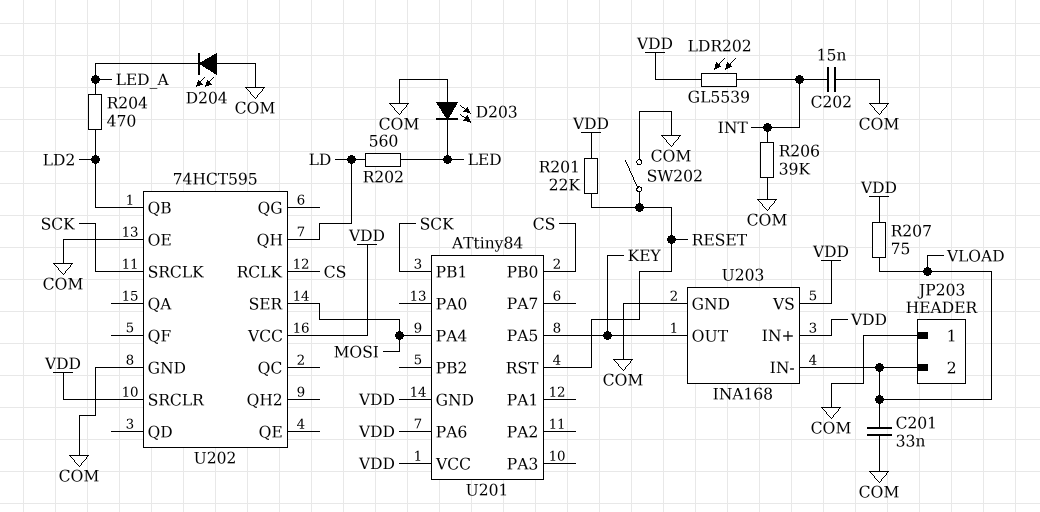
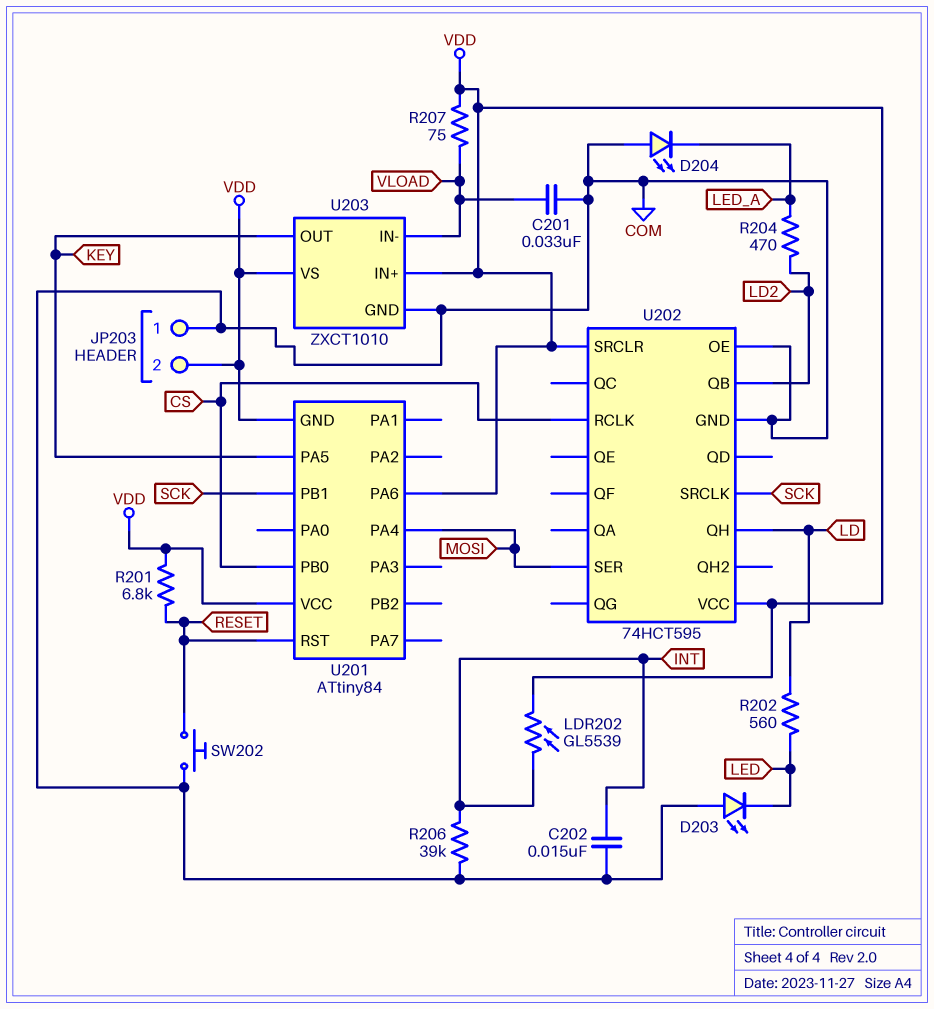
JP203 pin 2: VLOAD -> VDD
R201: 22k (RESET, VDD) -> 6.8k (RESET, VDD)
SW202: switch (COM, RESET) -> button (COM, RESET)
U203: INA168 -> ZXCT1010

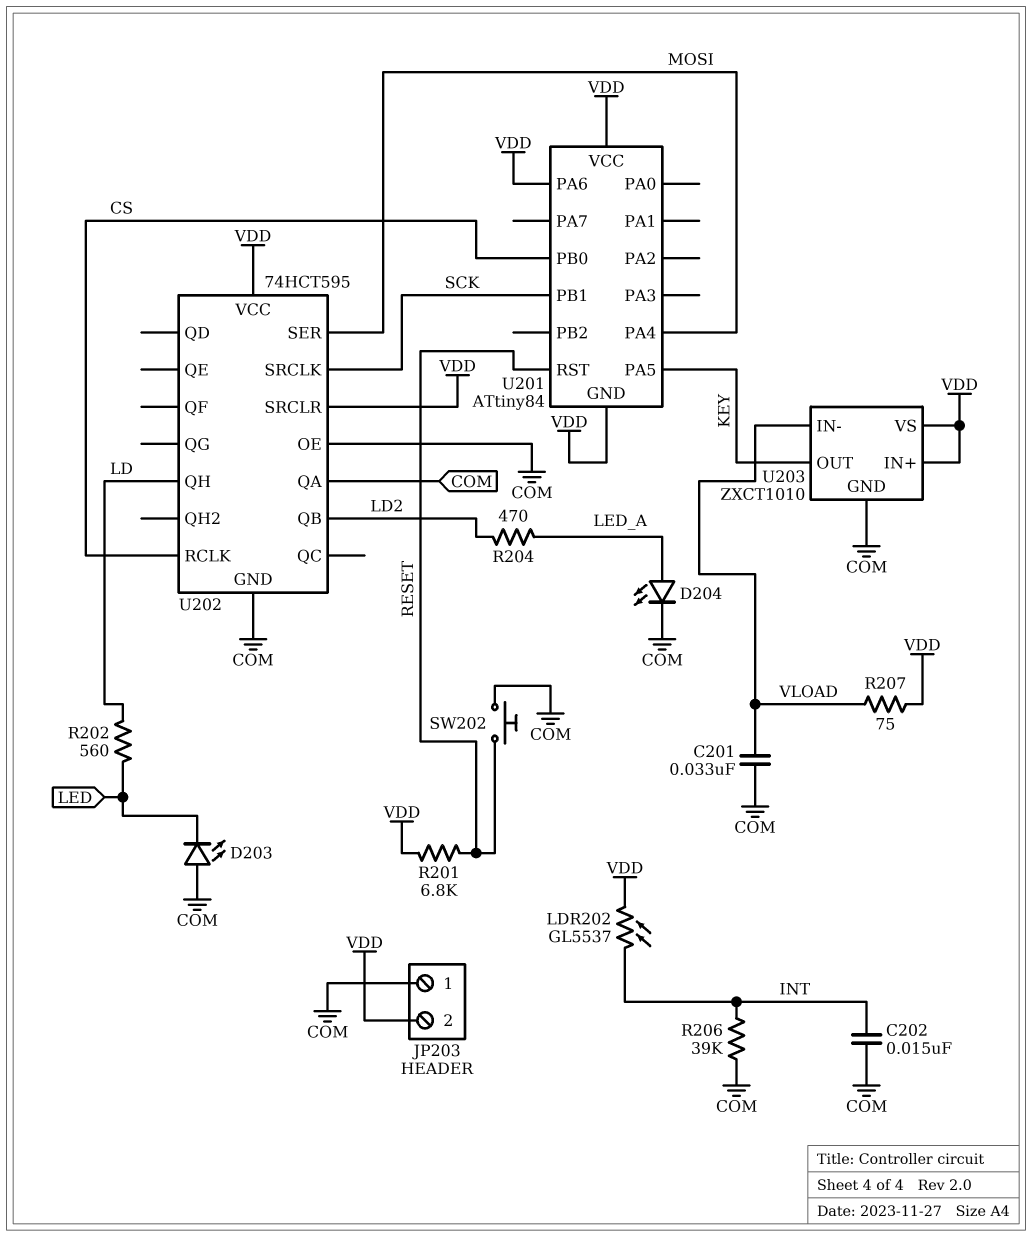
D204: LED (A COM, K LED_A) -> LED (A LED_A, K COM)
LDR202: GL5539 (INT, VDD) -> GL5537 (INT, VDD)
U202 pin QA: none -> COM

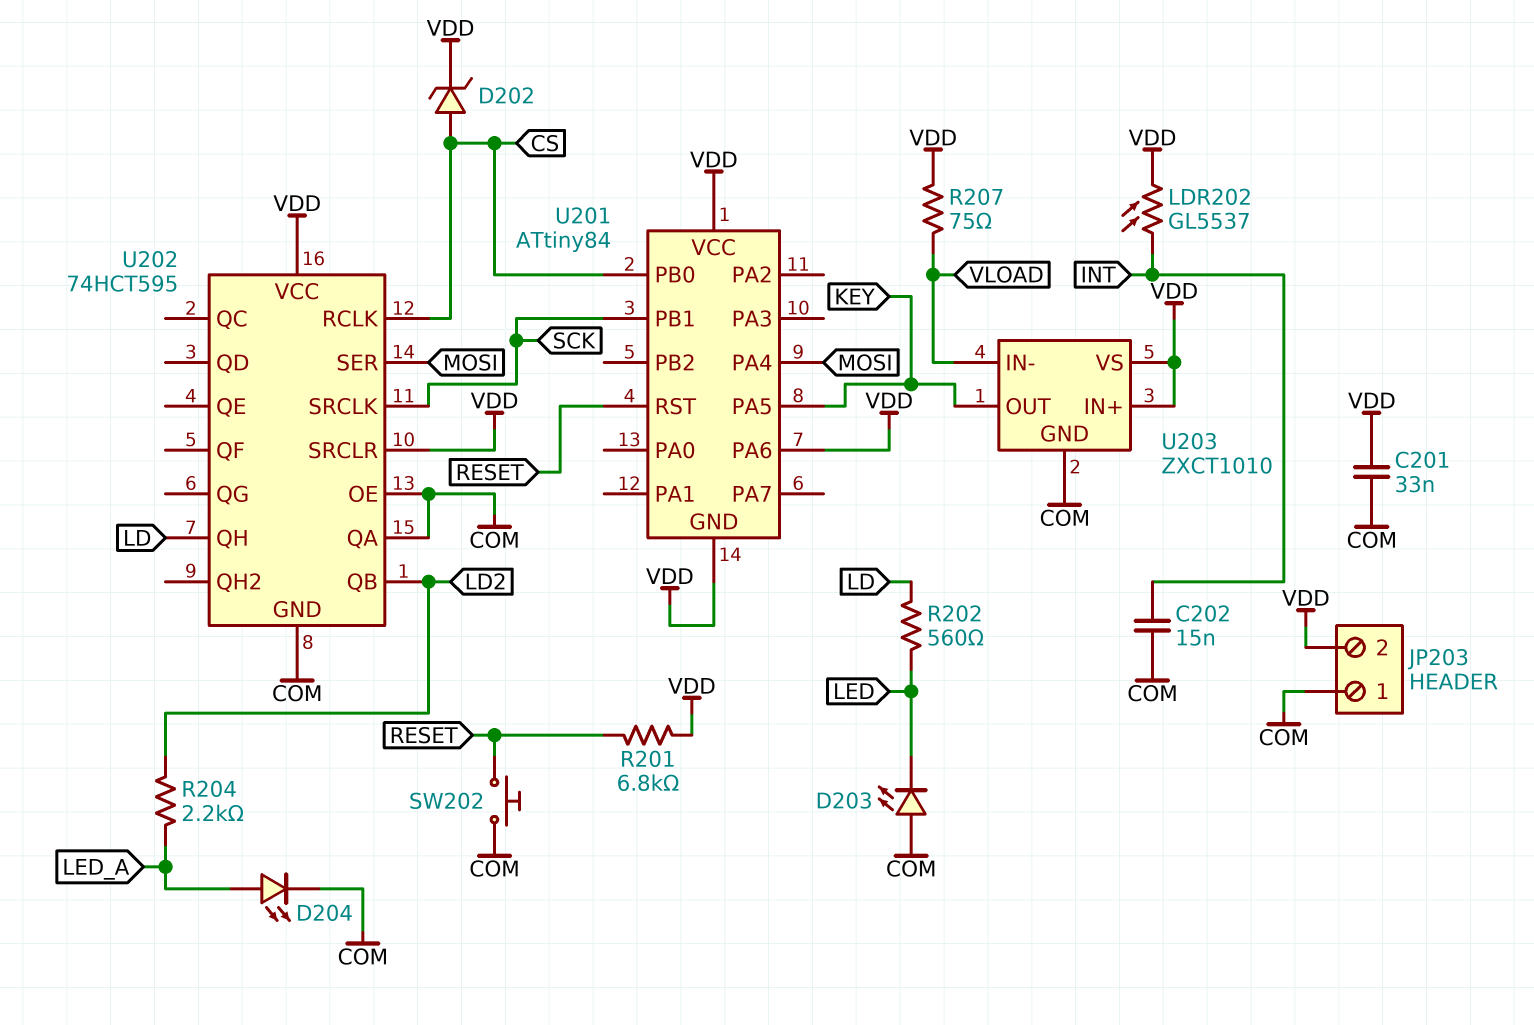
C201: 33nF (COM, VLOAD) -> 33nF (COM, VDD)
D202: none -> zener (A CS, K VDD)
R204: 470 (LD2, LED_A) -> 2.2k (LD2, LED_A)
R206: 39k (COM, INT) -> none

